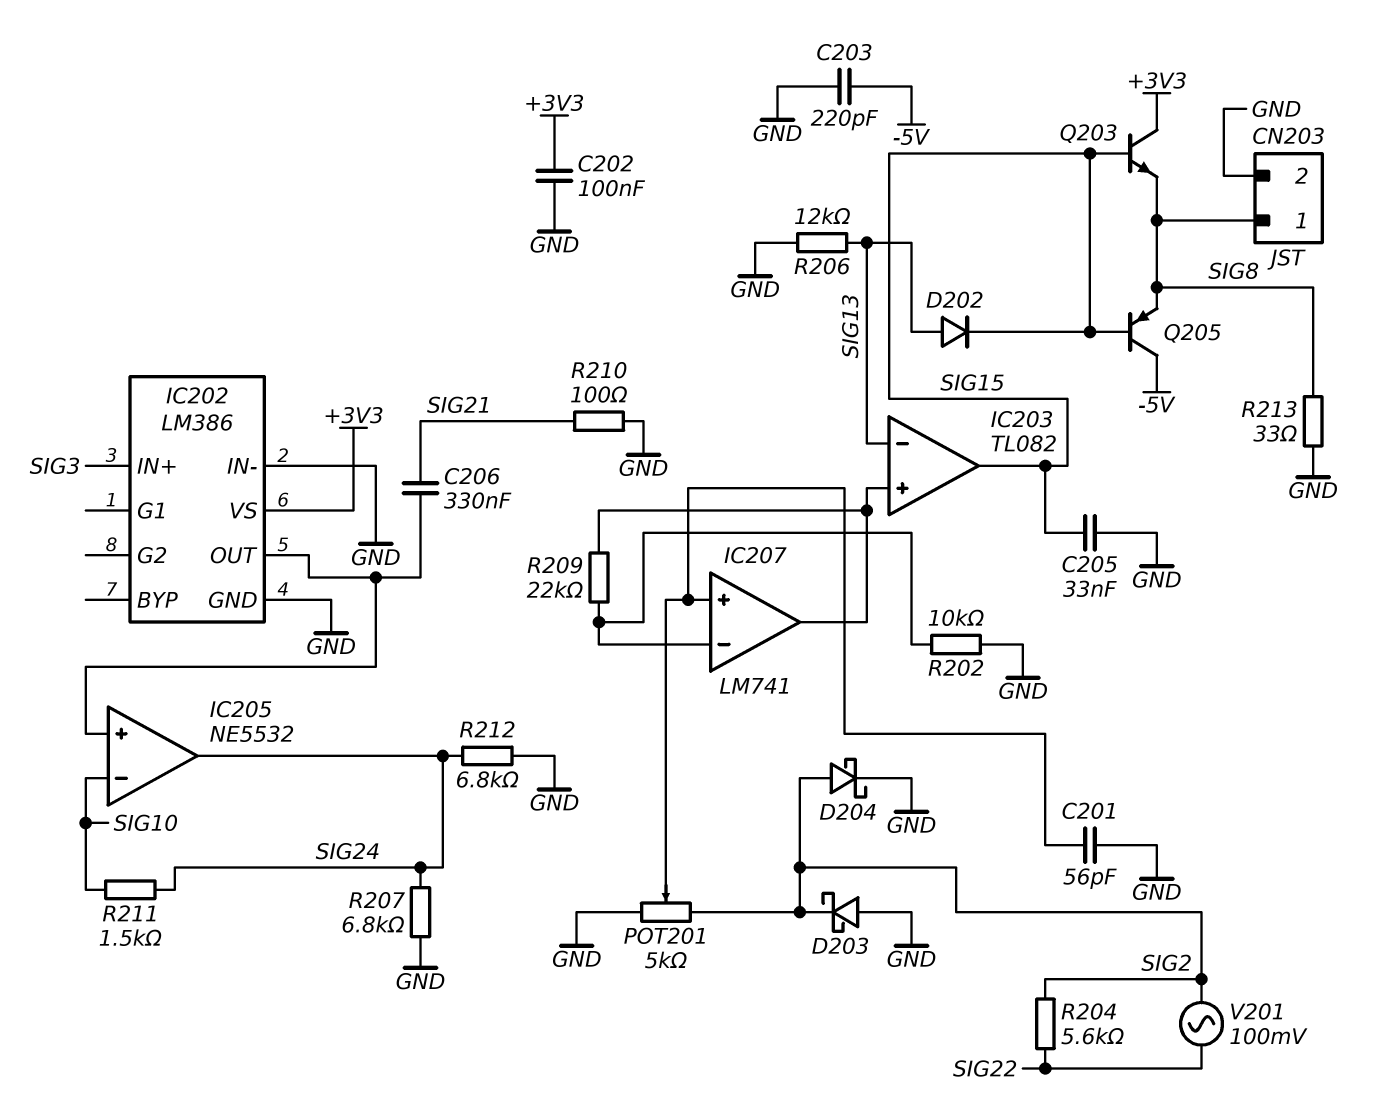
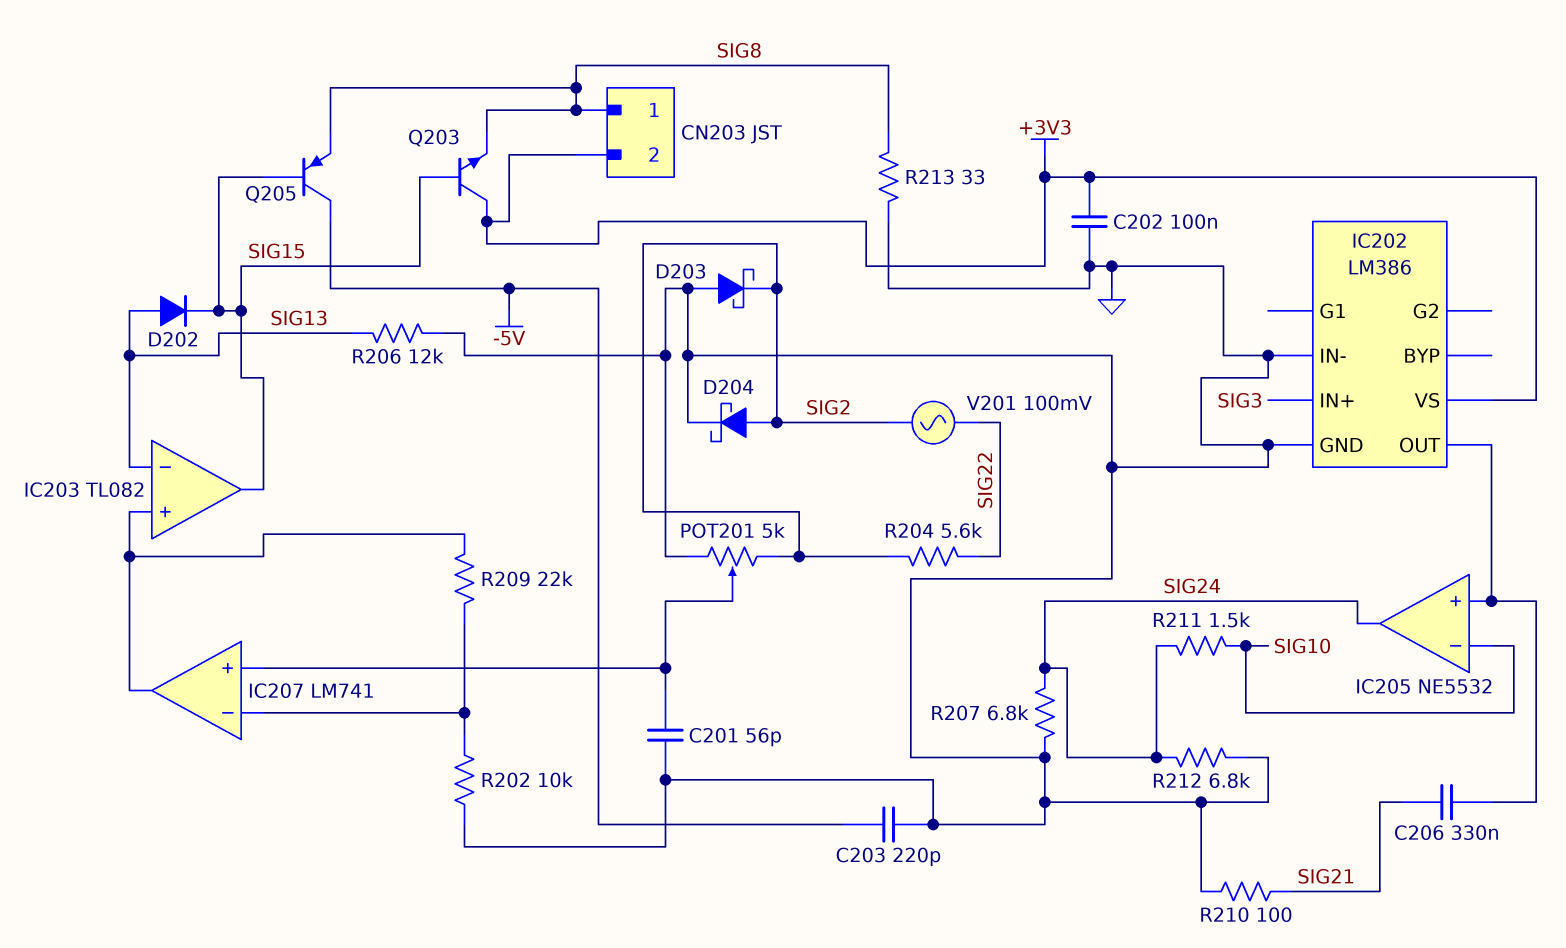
C205: 33nF (GND, SIG15) -> none
CN203 pin 2: GND -> +3V3

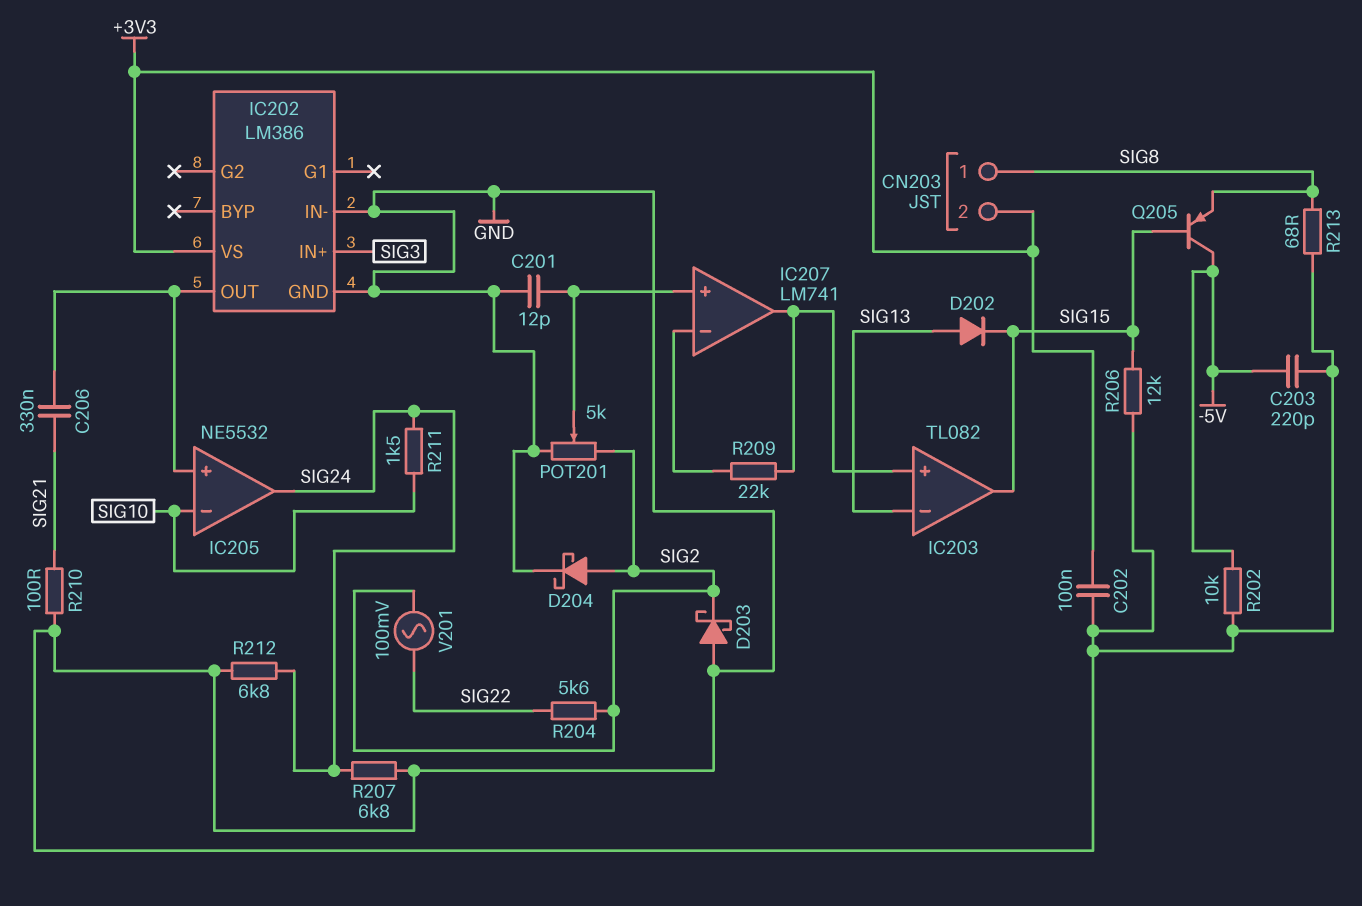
C201: 56pF (GND, IC207/in+) -> 12pF (GND, IC207/in+)
Q203: NPN (B SIG15, C +3V3, E SIG8) -> none
R202: 10k (GND, IC207/in-) -> 10k (-5V, GND)
R206: 12k (GND, SIG13) -> 12k (GND, SIG15)
R213: 33 (GND, SIG8) -> 68 (GND, SIG8)

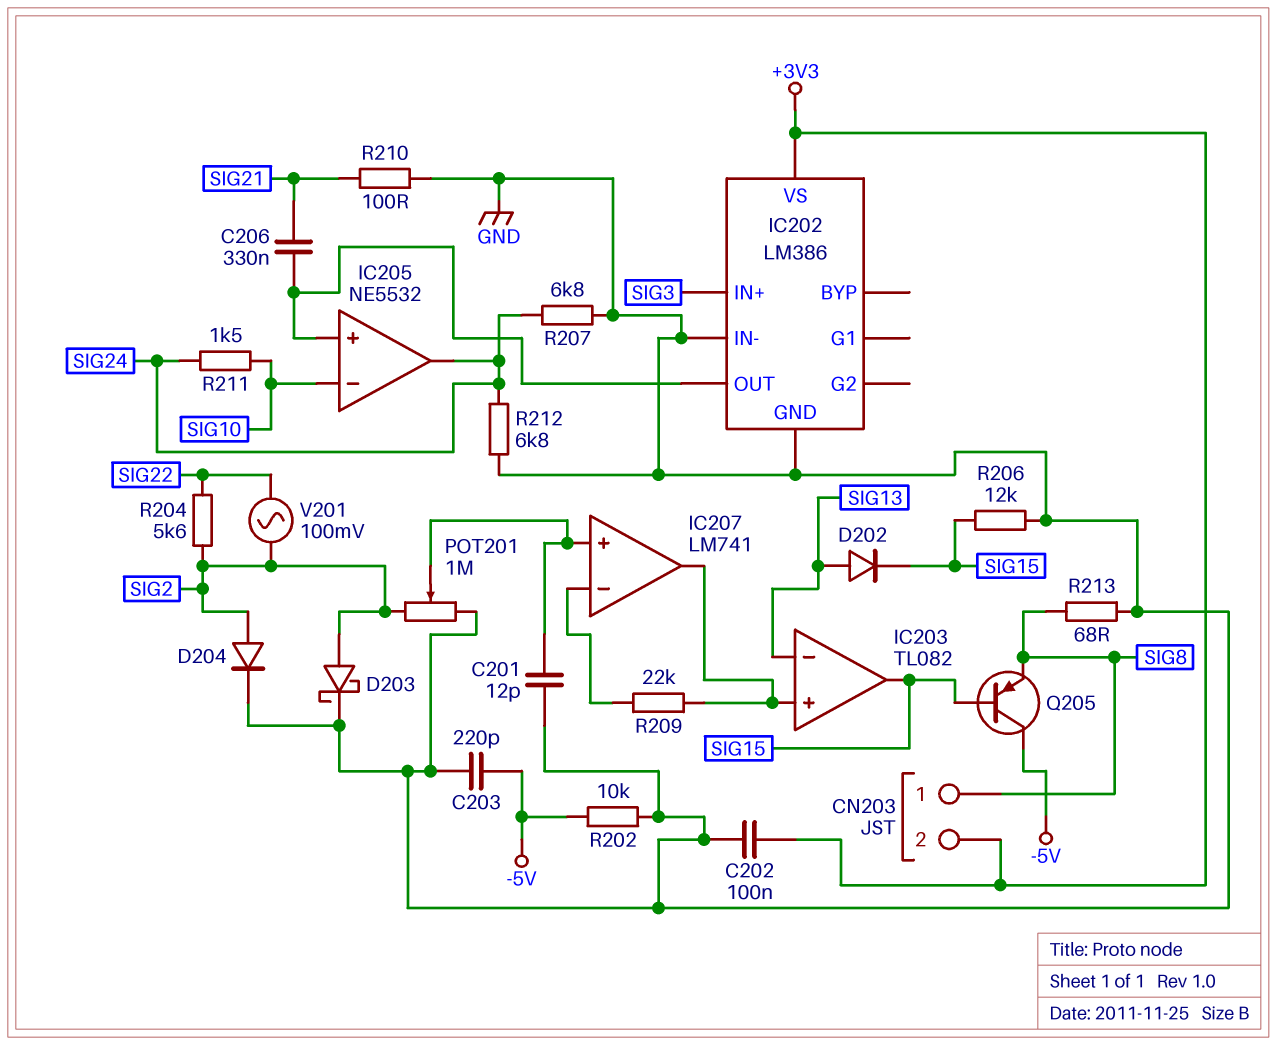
D203: schottky (A GND, K SIG2) -> schottky (A SIG2, K GND)
D204: schottky (A SIG2, K GND) -> diode (A SIG2, K GND)
POT201: 5k (GND, SIG2, wiper IC207/in+) -> 1M (GND, SIG2, wiper IC207/in+)

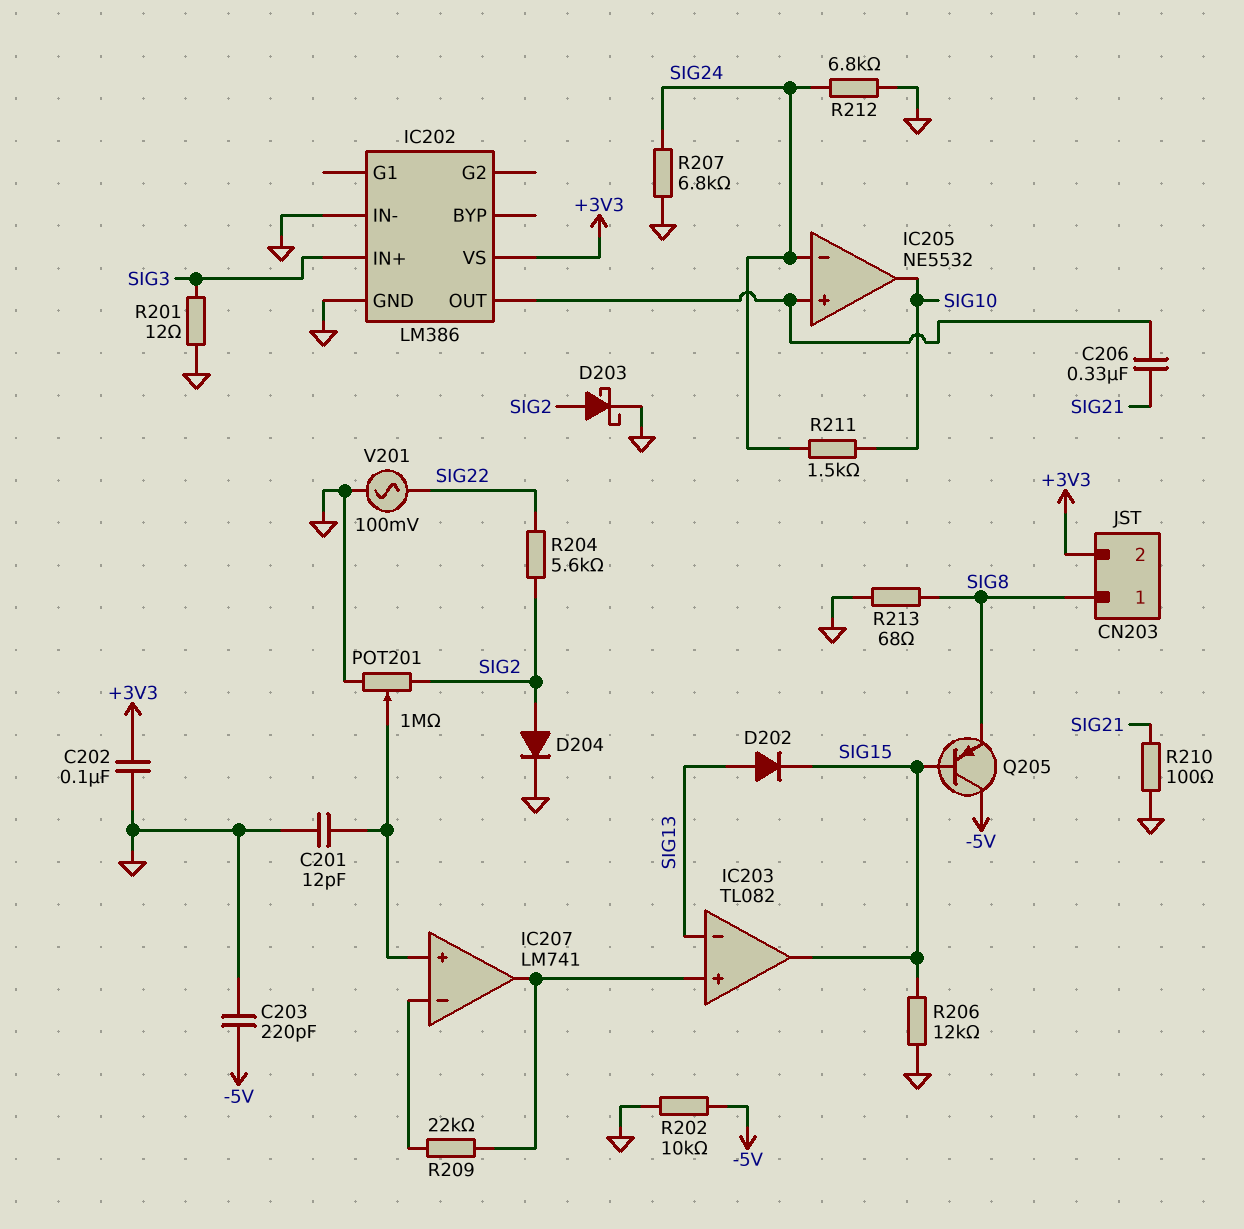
IC205 pin in-: SIG10 -> SIG24
IC205 pin out: SIG24 -> SIG10
R201: none -> 12 (GND, SIG3)
V201: AC 100mV (SIG2, SIG22) -> AC 100mV (GND, SIG22)

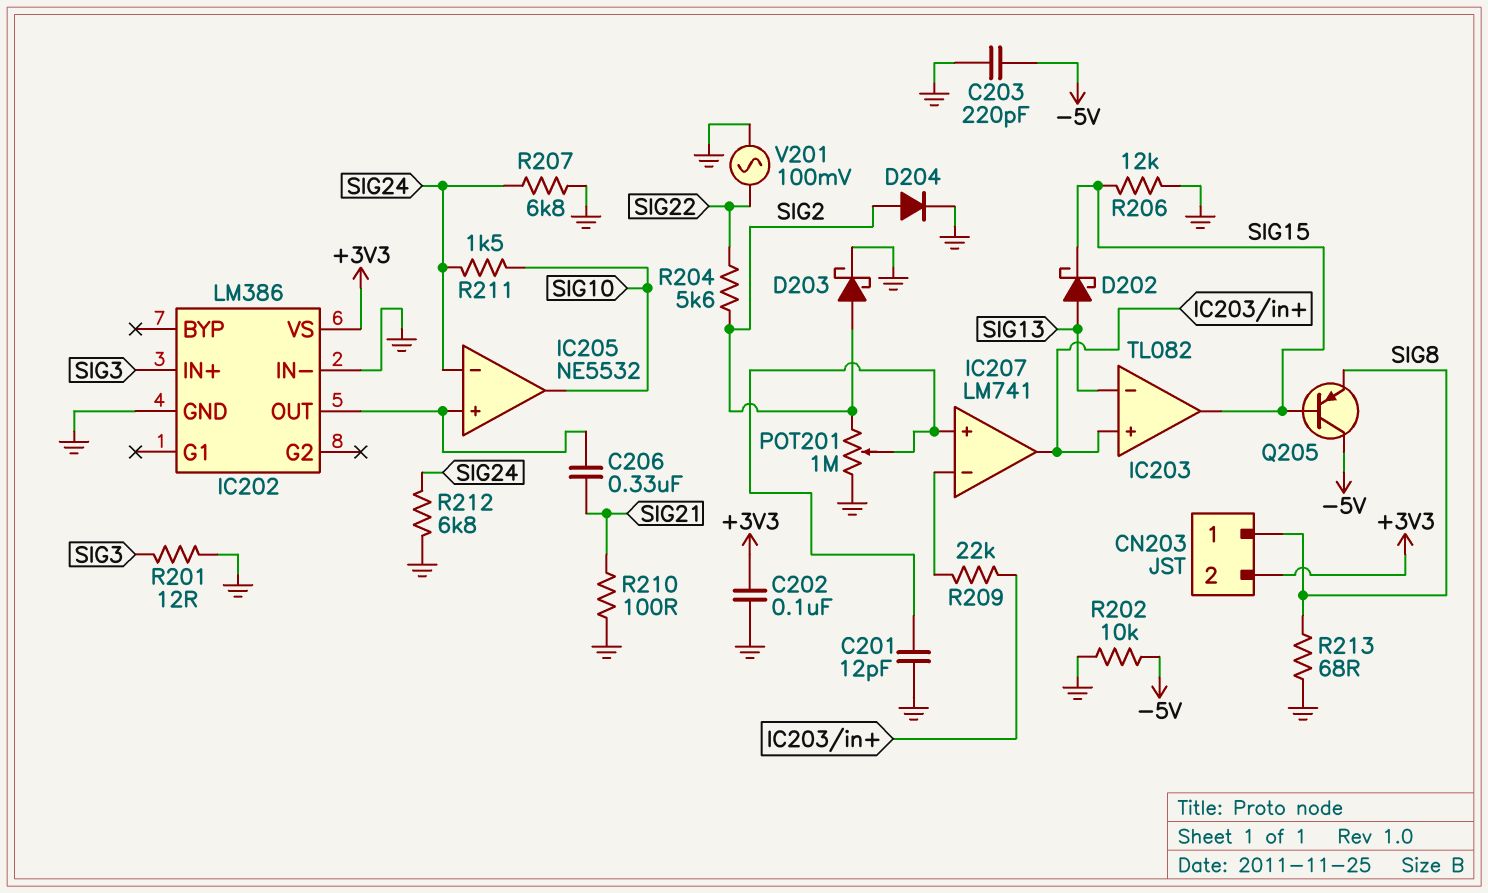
D202: diode (A SIG13, K SIG15) -> schottky (A SIG13, K SIG15)

